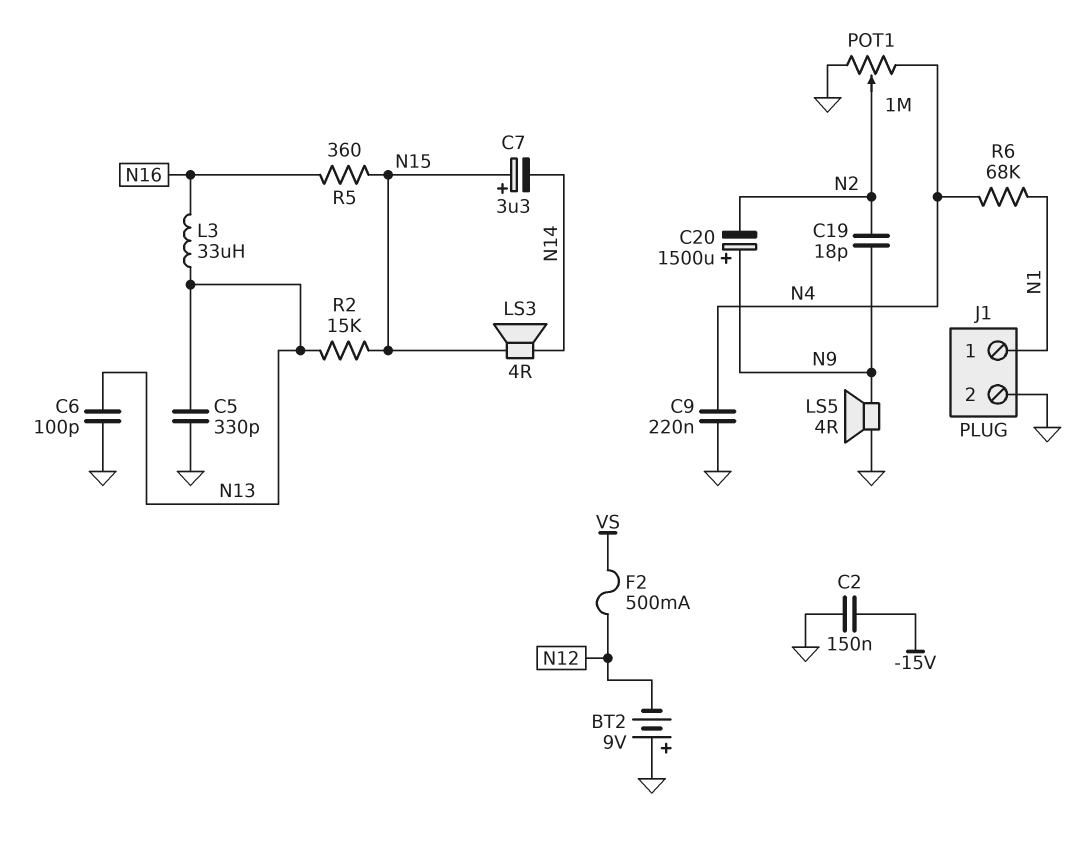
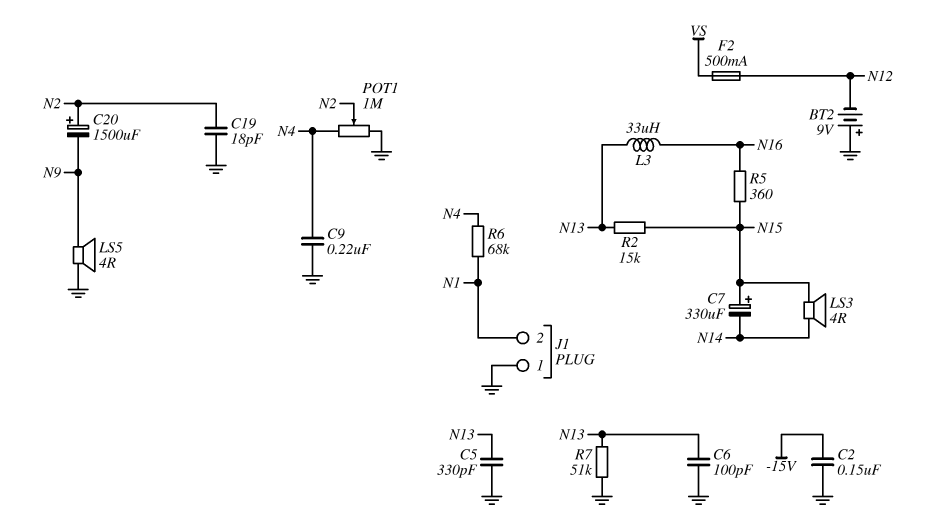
C7: 3.3uF (plus N15, minus N14) -> 330uF (plus N15, minus N14)
C19: 18pF (N2, N9) -> 18pF (GND, N2)
C20: 1500uF (plus N9, minus N2) -> 1500uF (plus N2, minus N9)
J1 pin 1: N1 -> GND
J1 pin 2: GND -> N1
R7: none -> 51k (GND, N13)

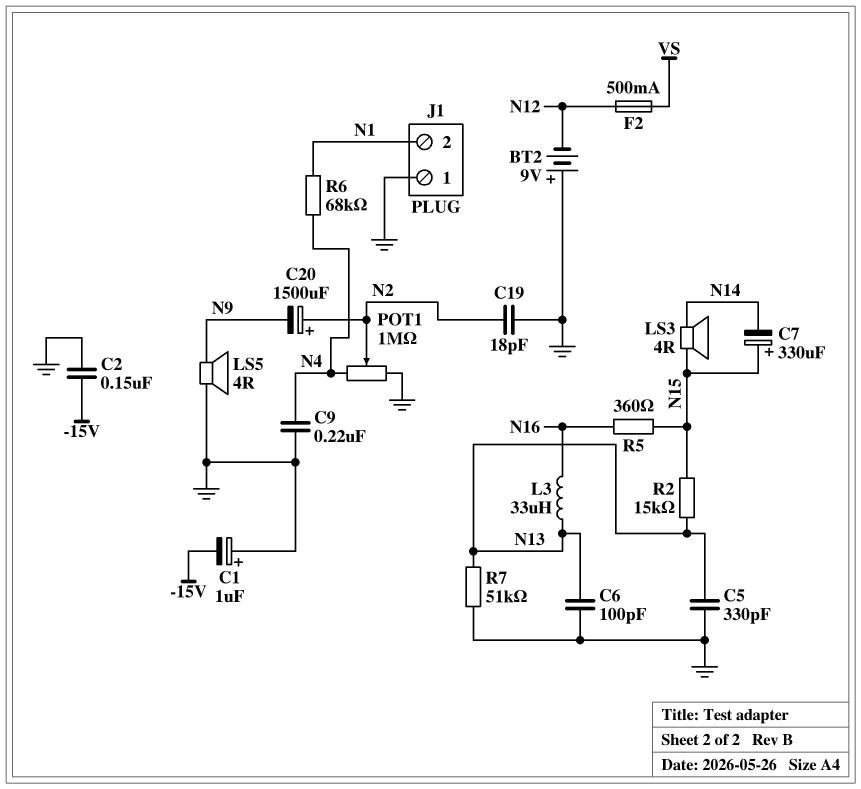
C1: none -> 1uF (plus GND, minus -15V)

